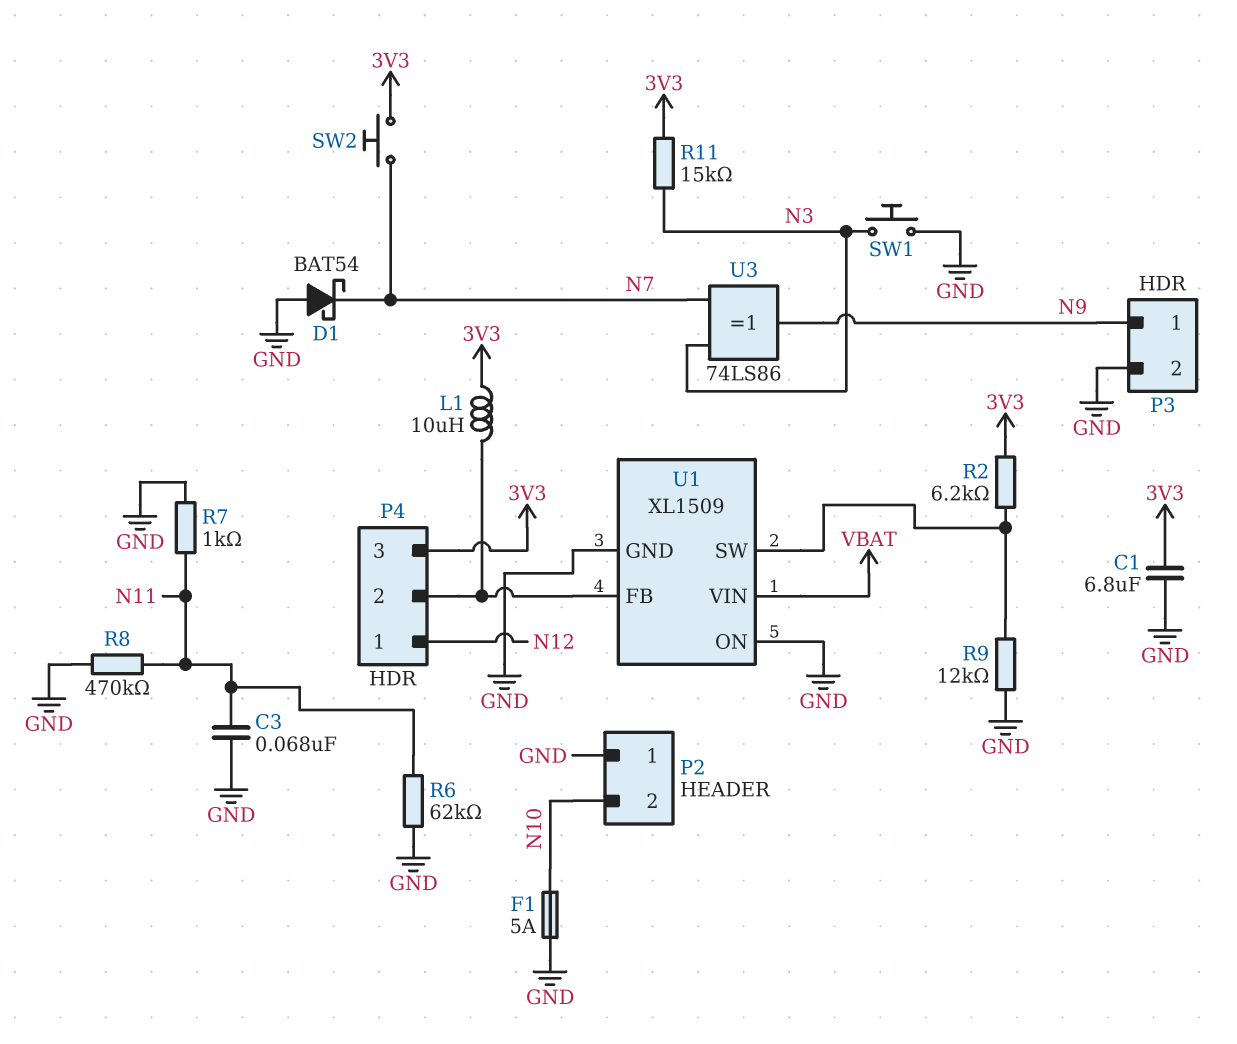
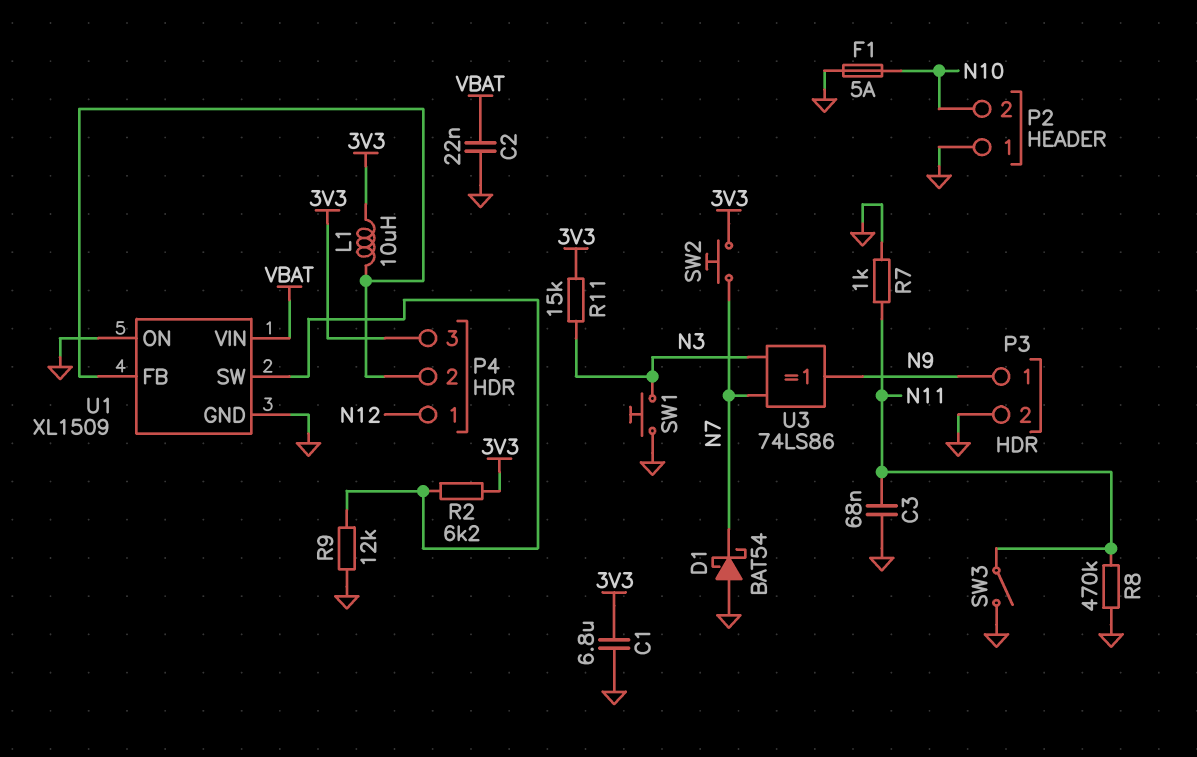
C2: none -> 22nF (GND, VBAT)
R6: 62k (GND, N11) -> none
SW3: none -> switch (GND, N11)

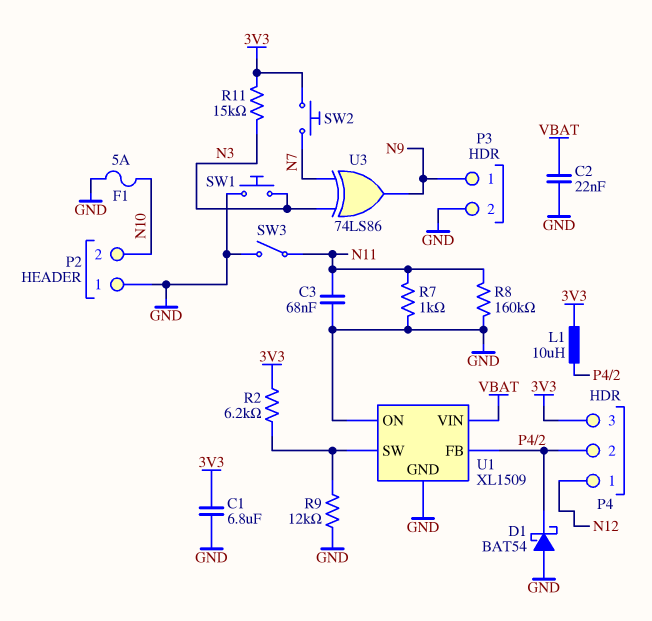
D1: schottky BAT54 (A GND, K N7) -> schottky BAT54 (A GND, K P4/2)
R8: 470k (GND, N11) -> 160k (GND, N11)

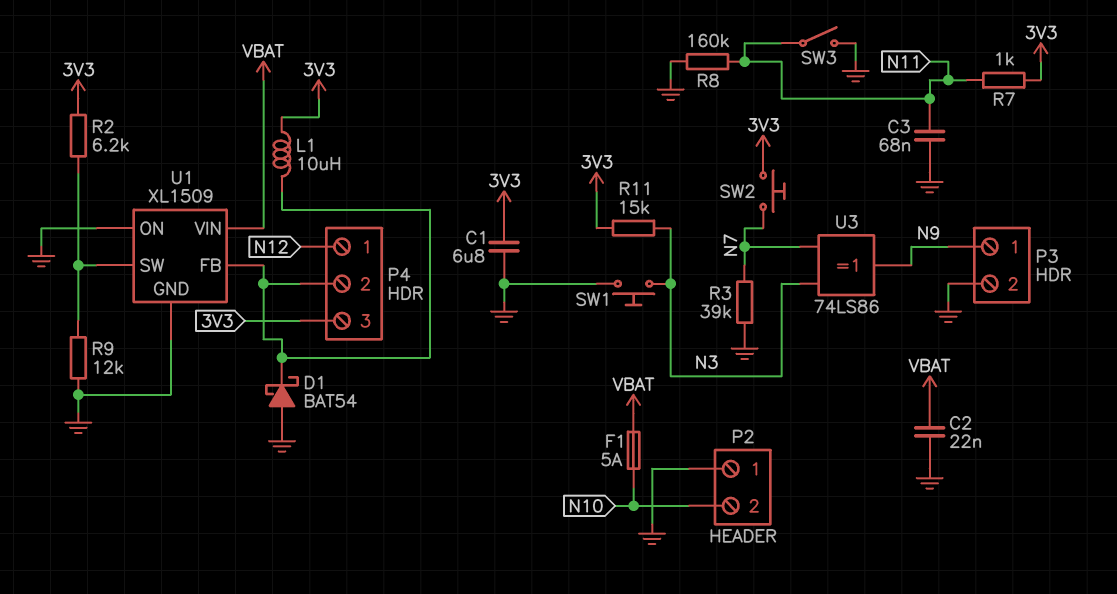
F1: 5A (GND, N10) -> 5A (N10, VBAT)
R3: none -> 39k (GND, N7)
R7: 1k (GND, N11) -> 1k (3V3, N11)

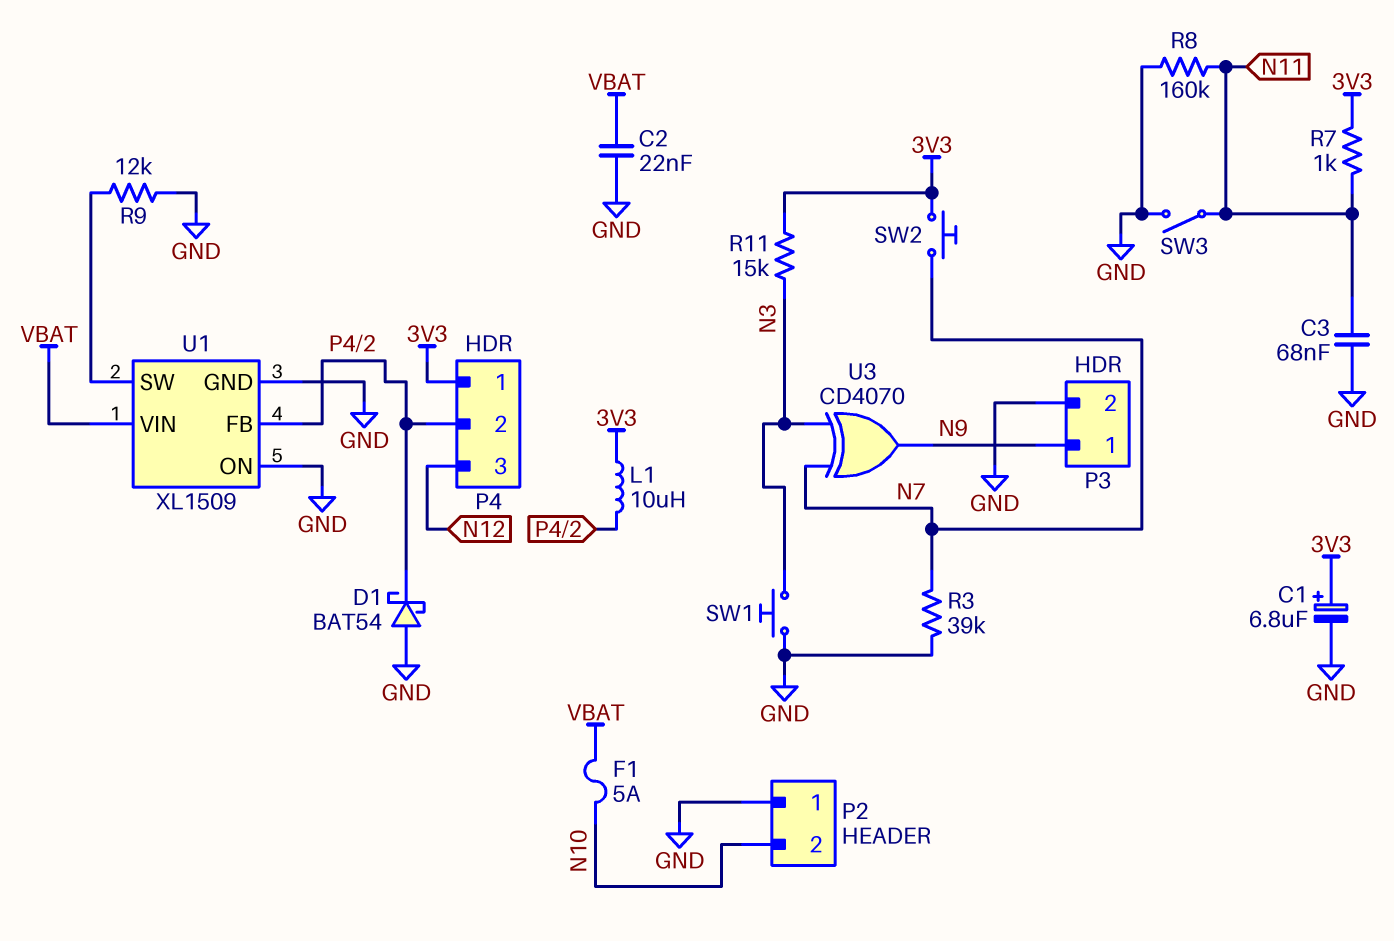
C1: 6.8uF (3V3, GND) -> 6.8uF (plus 3V3, minus GND)
P4 pin 1: N12 -> 3V3
P4 pin 3: 3V3 -> N12
R2: 6.2k (3V3, U1/SW) -> none
U3: XOR 74LS86 (in N3, in N7, out N9) -> XOR CD4070 (in N3, in N7, out N9)

